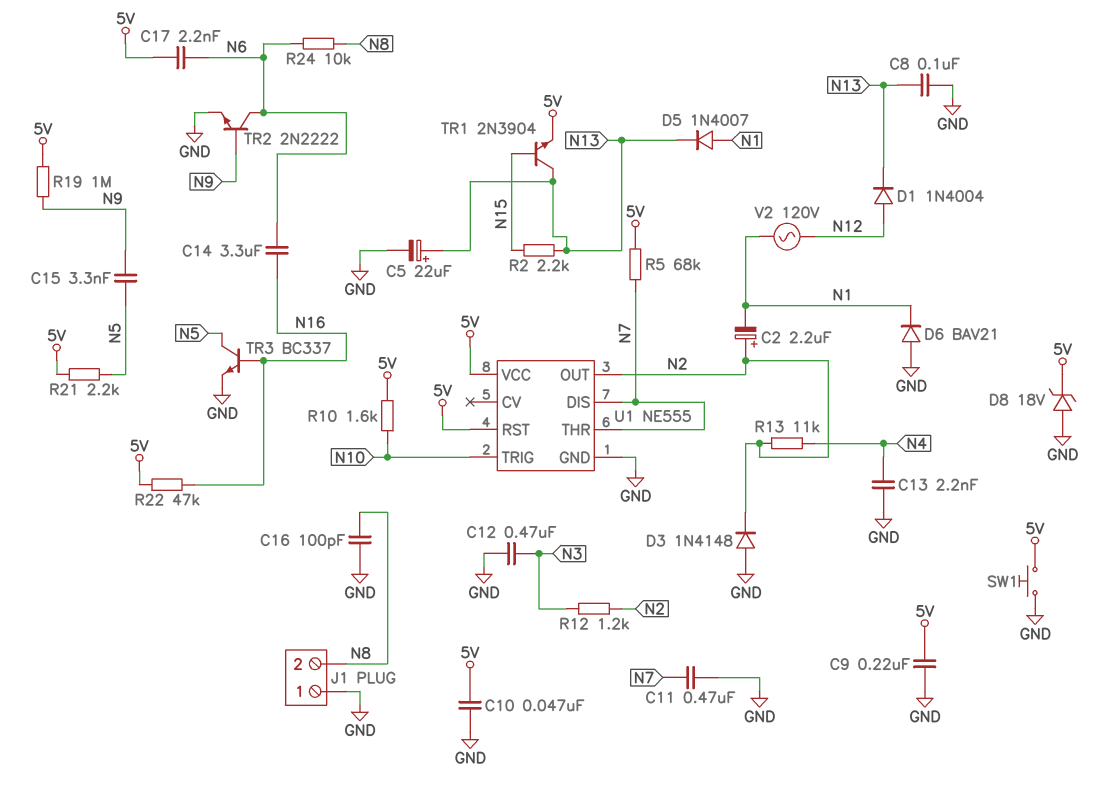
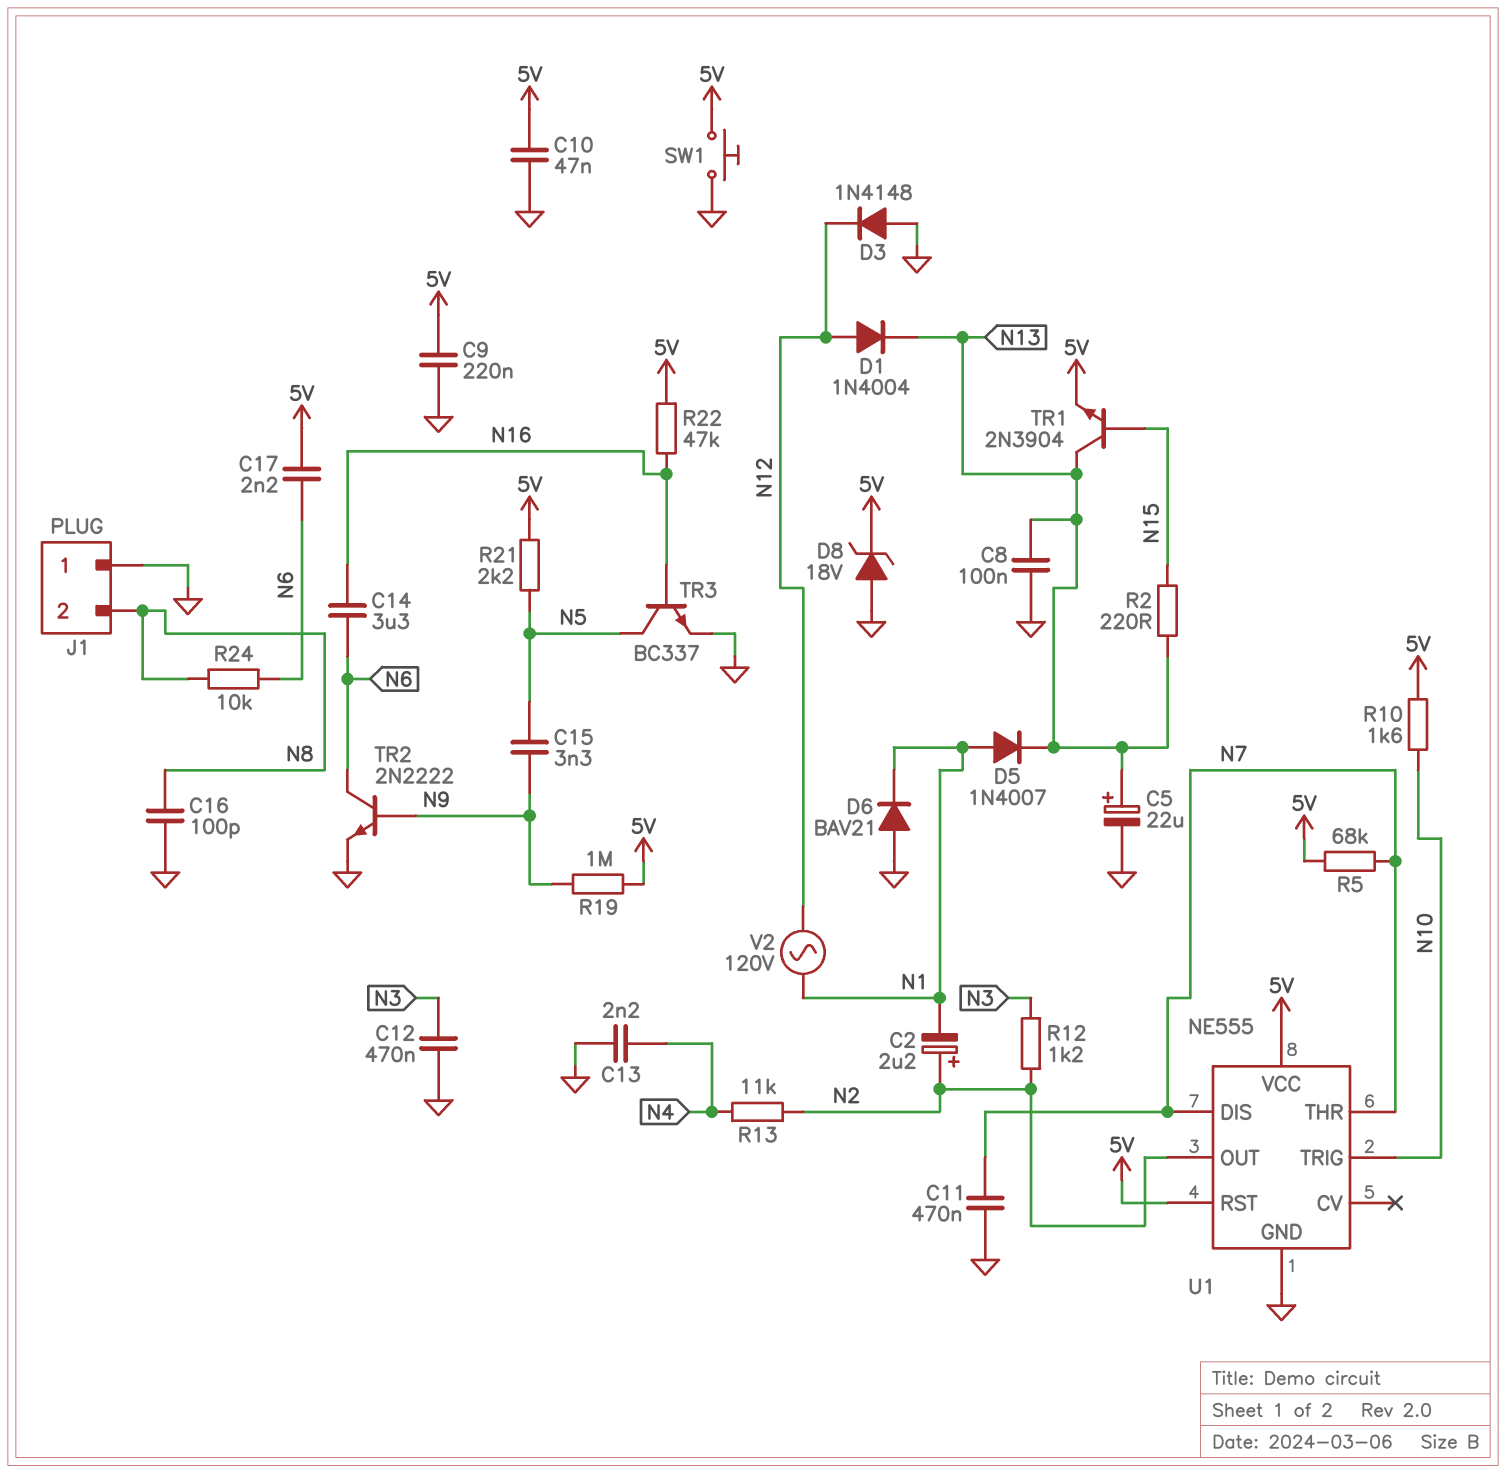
D3: diode 1N4148 (A GND, K N2) -> diode 1N4148 (A GND, K N12)
R2: 2.2k (N13, N15) -> 220 (N13, N15)

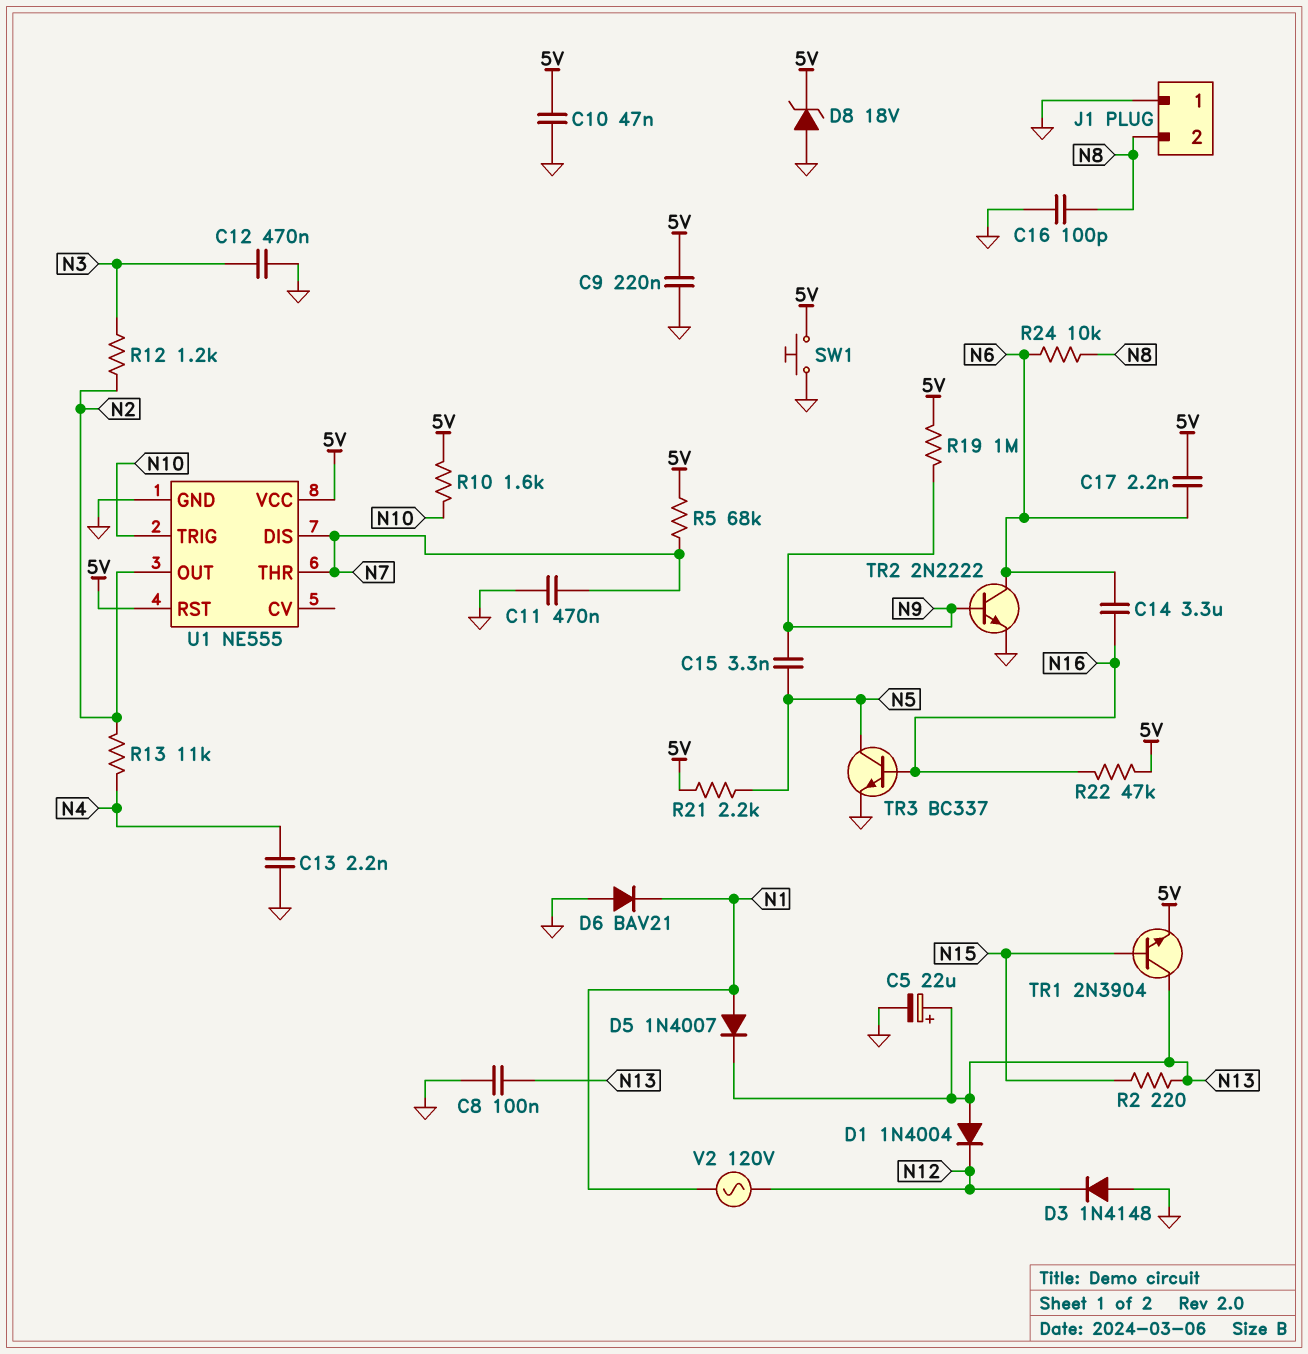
C2: 2.2uF (plus N2, minus N1) -> none
D1: diode 1N4004 (A N12, K N13) -> diode 1N4004 (A N13, K N12)

